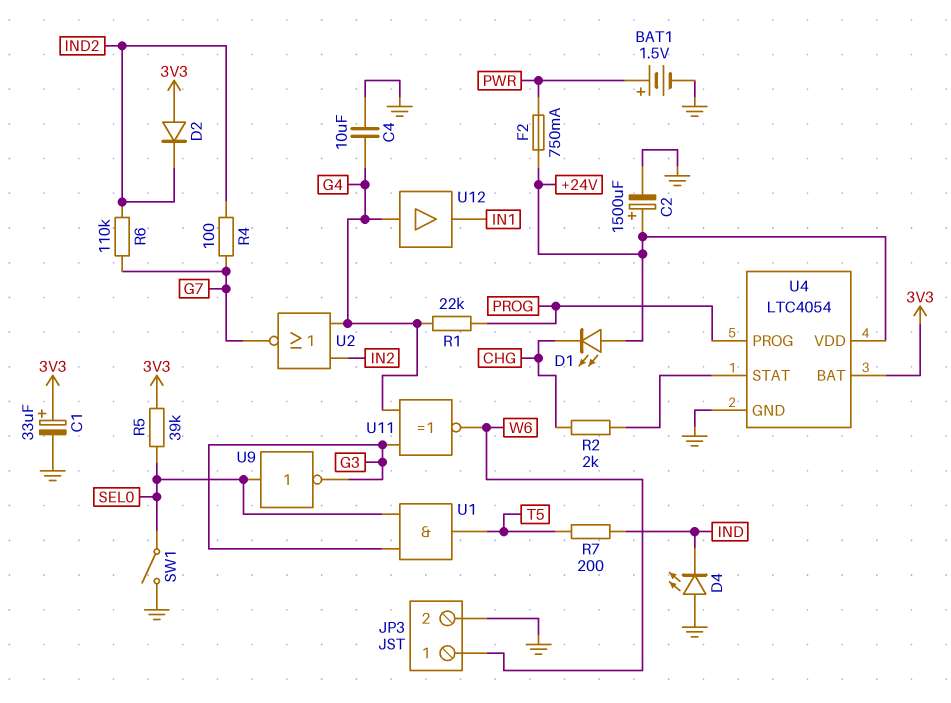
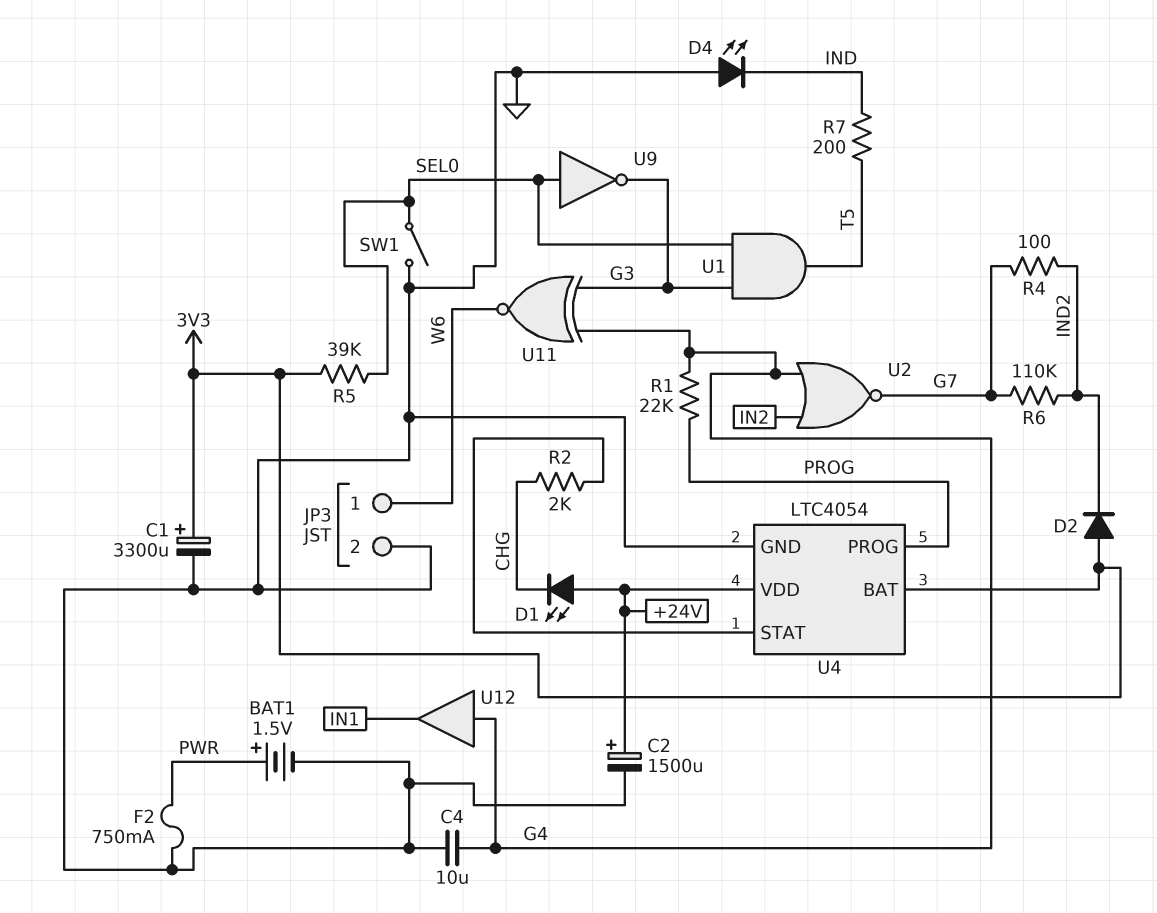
C1: 33uF (plus 3V3, minus GND) -> 3300uF (plus 3V3, minus GND)
F2: 750mA (+24V, PWR) -> 750mA (GND, PWR)

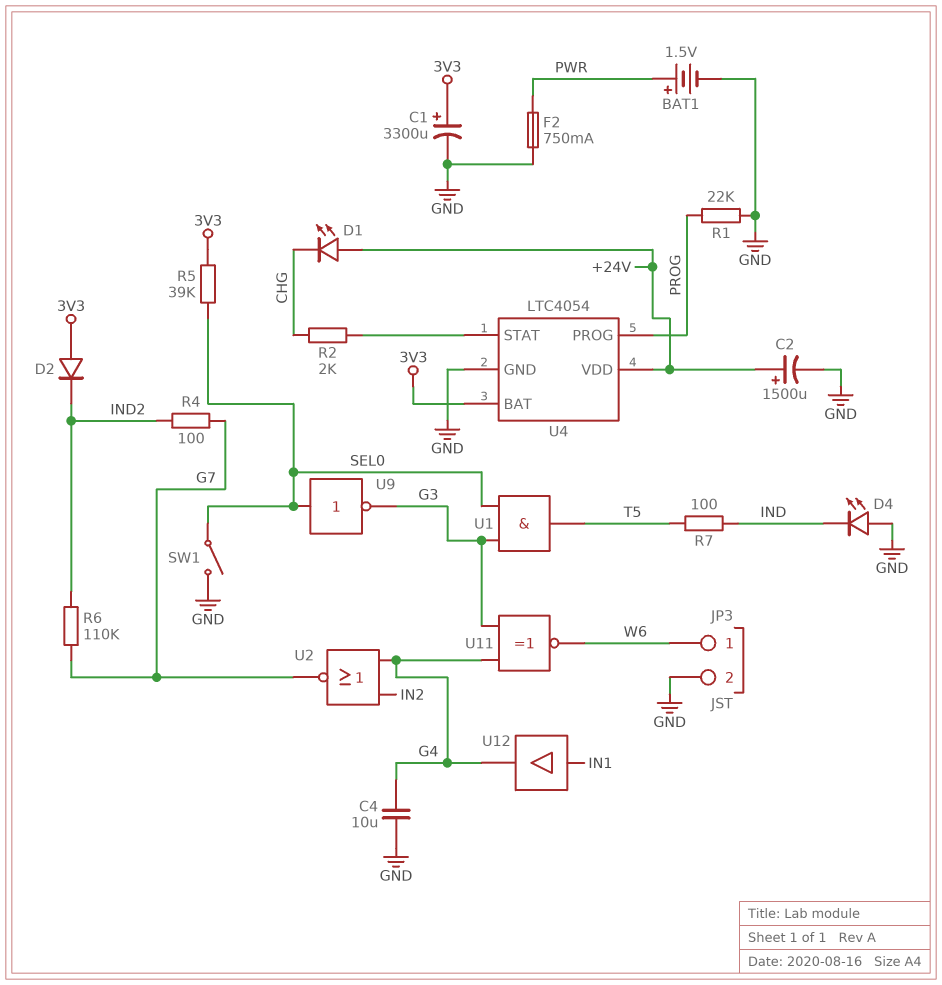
R1: 22k (G4, PROG) -> 22k (GND, PROG)
R7: 200 (IND, T5) -> 100 (IND, T5)
U12: buffer (in G4, out IN1) -> buffer (in IN1, out G4)

